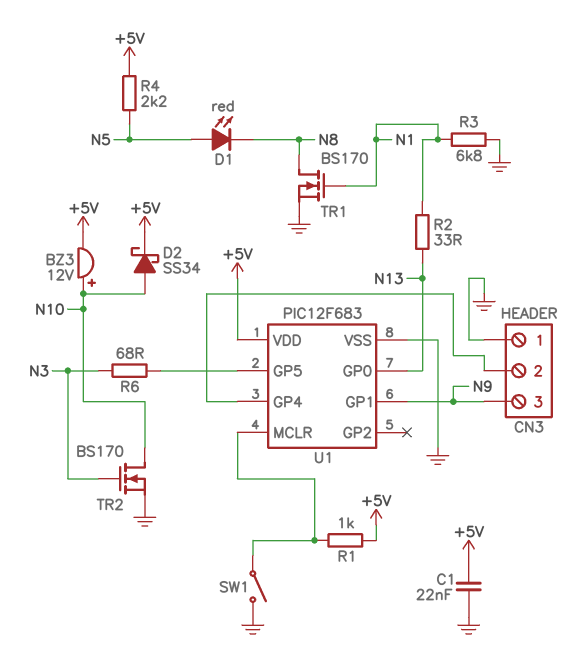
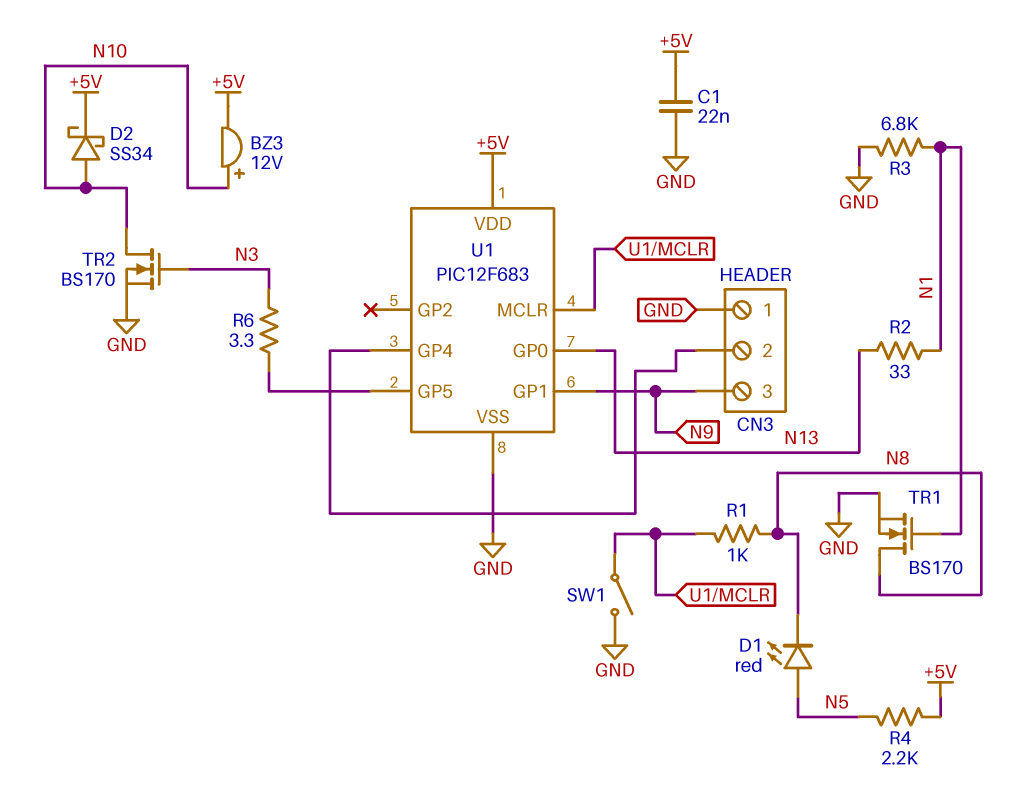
R1: 1k (+5V, U1/MCLR) -> 1k (N8, U1/MCLR)
R6: 68 (N3, U1/GP5) -> 3.3 (N3, U1/GP5)

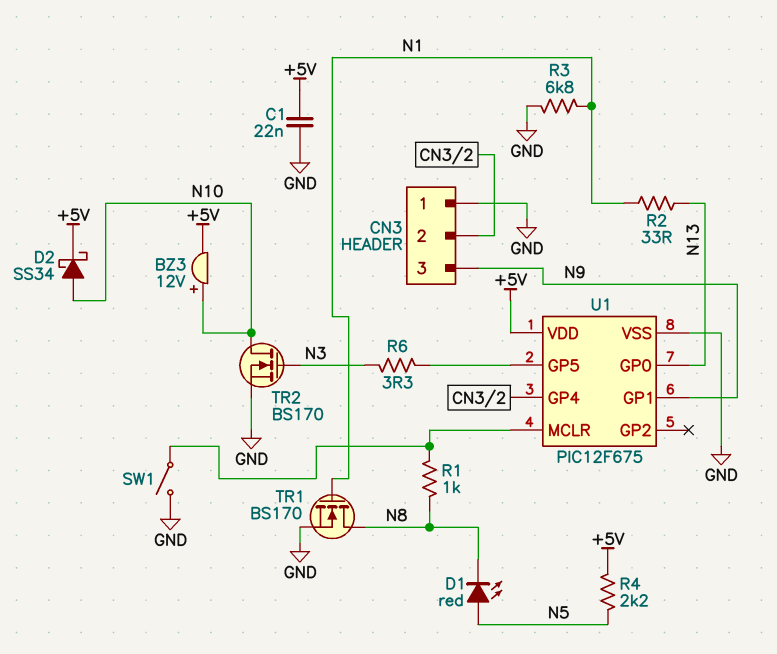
U1: PIC12F683 -> PIC12F675

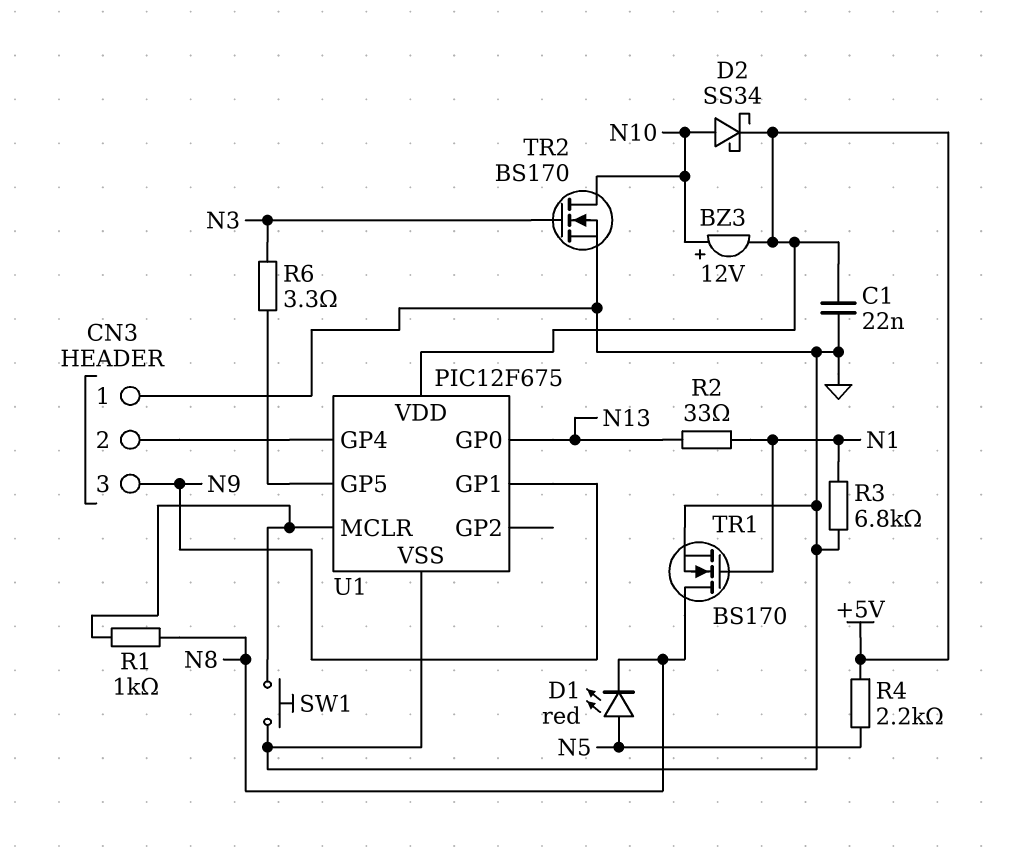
SW1: switch (GND, U1/MCLR) -> button (GND, U1/MCLR)

